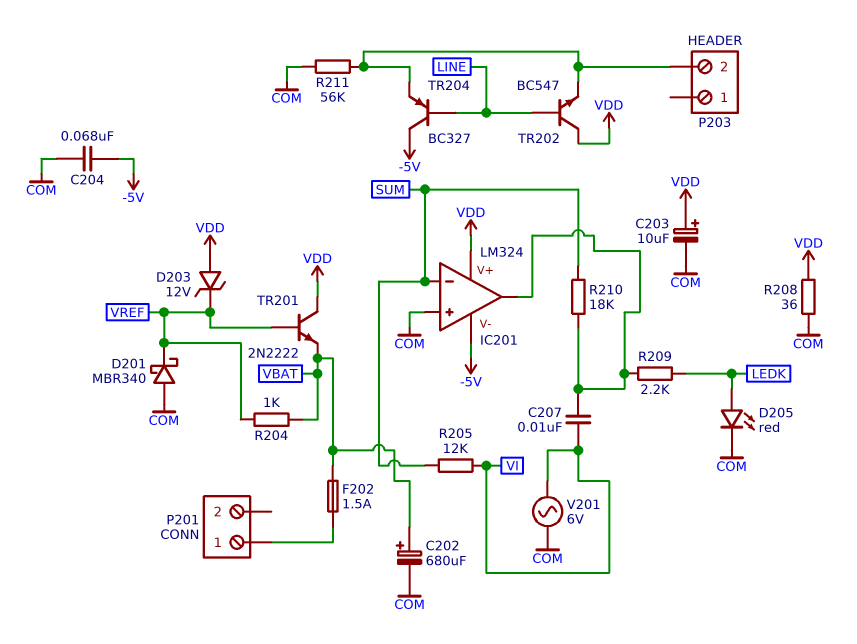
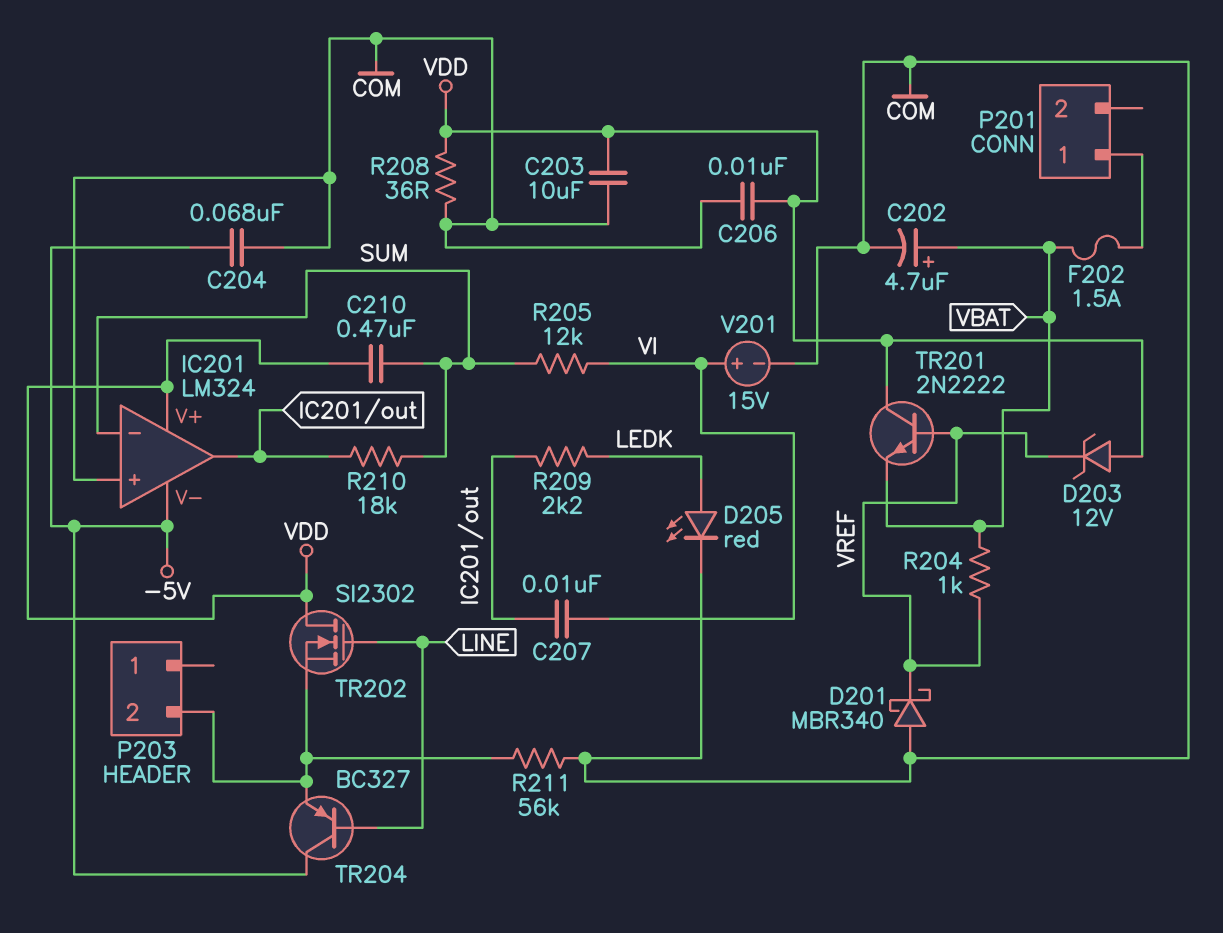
C202: 680uF (plus VBAT, minus COM) -> 4.7uF (plus VBAT, minus COM)
C203: 10uF (plus VDD, minus COM) -> 10uF (COM, VDD)
C206: none -> 10nF (COM, VDD)
C210: none -> 470nF (SUM, VDD)
TR202: NPN BC547 (B LINE, C VDD, E P203/2) -> NMOS SI2302 (G LINE, D VDD, S P203/2)
V201: AC 6V (COM, VI) -> 15V (plus VI, minus COM)

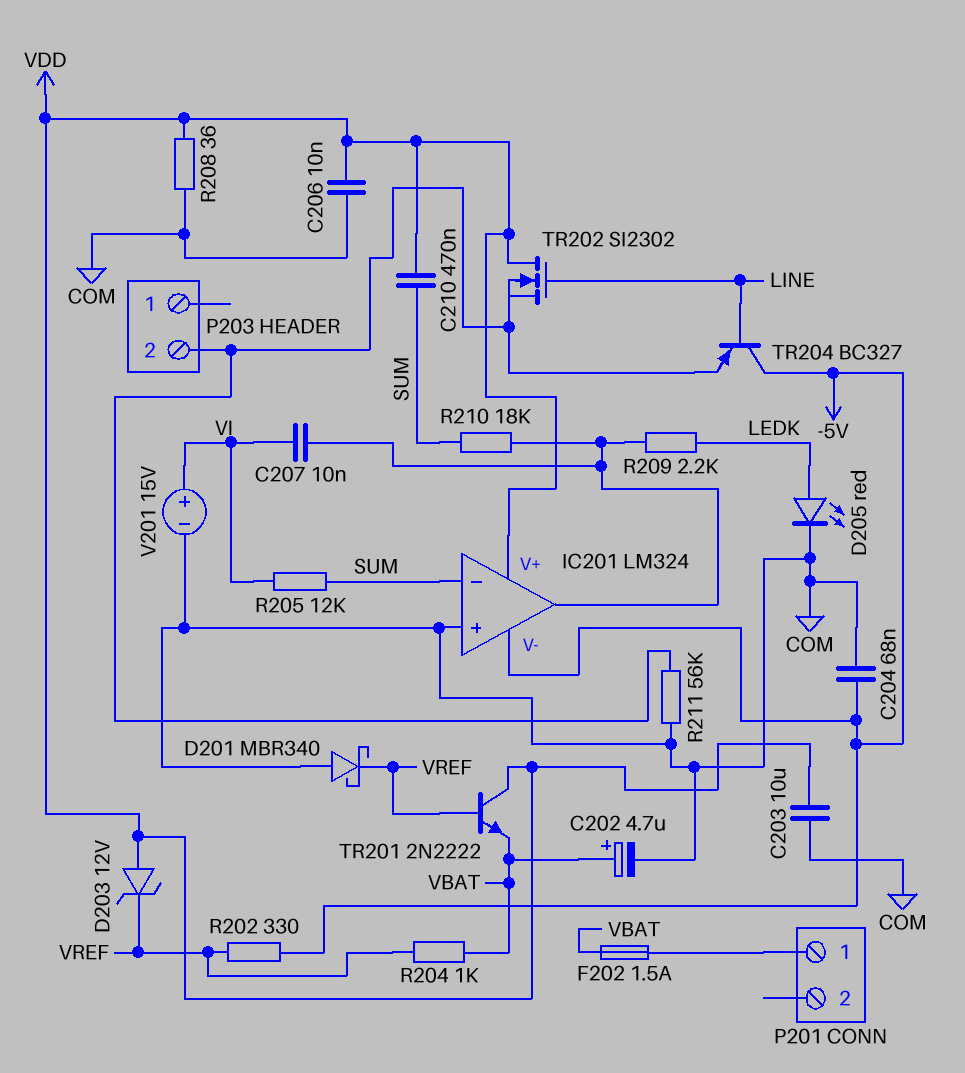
R202: none -> 330 (-5V, VREF)

